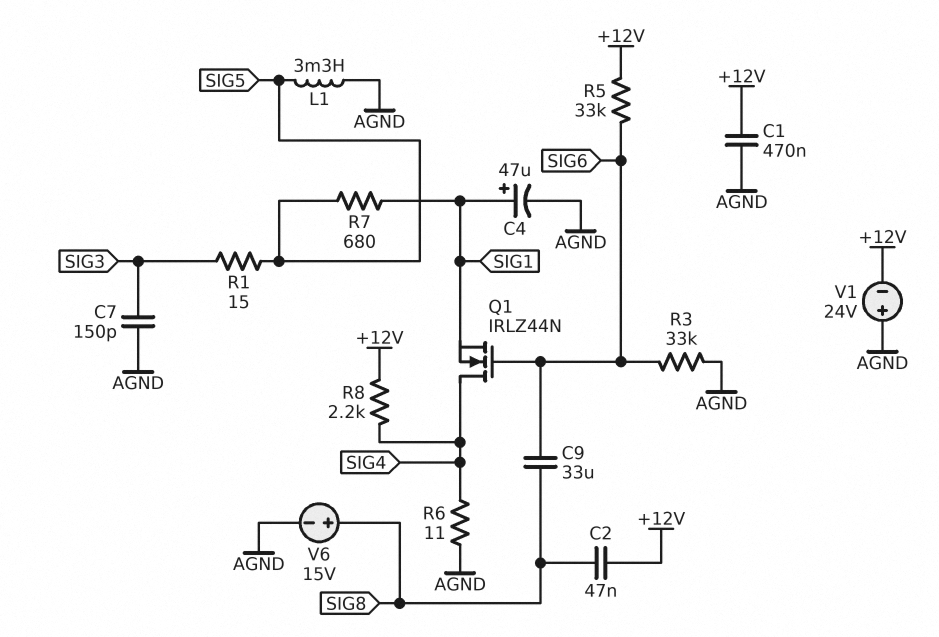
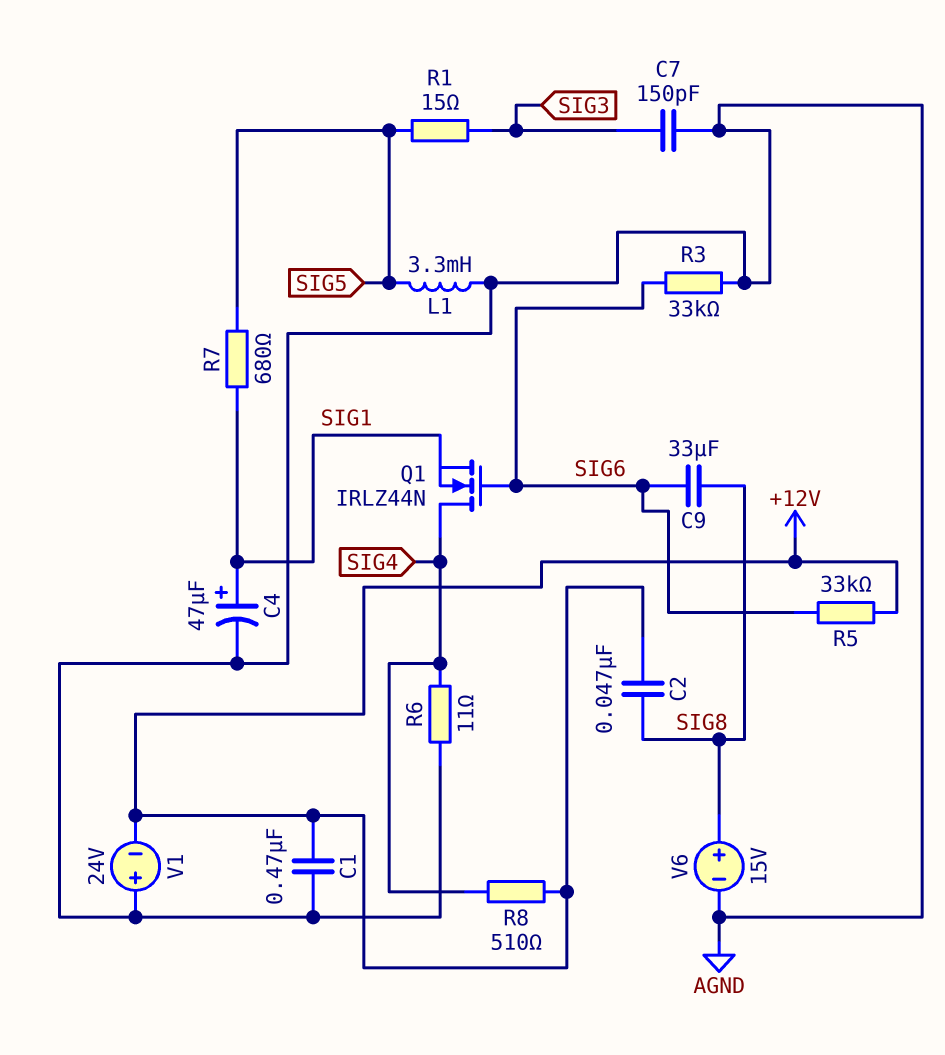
R8: 2.2k (+12V, SIG4) -> 510 (+12V, SIG4)

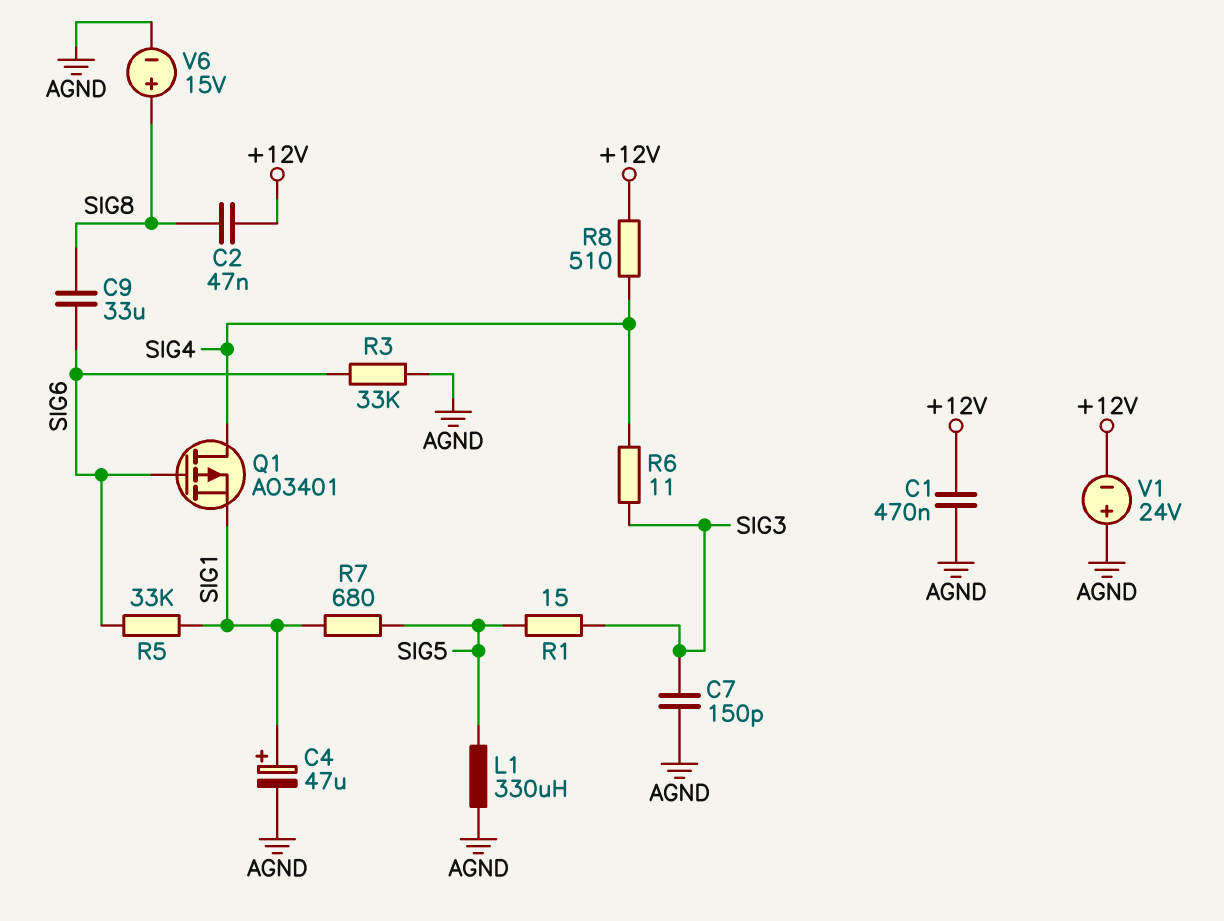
L1: 3.3mH (AGND, SIG5) -> 330uH (AGND, SIG5)
Q1: NMOS IRLZ44N (G SIG6, D SIG4, S SIG1) -> PMOS AO3401 (G SIG6, D SIG4, S SIG1)
R5: 33k (+12V, SIG6) -> 33k (SIG1, SIG6)
R6: 11 (AGND, SIG4) -> 11 (SIG3, SIG4)

